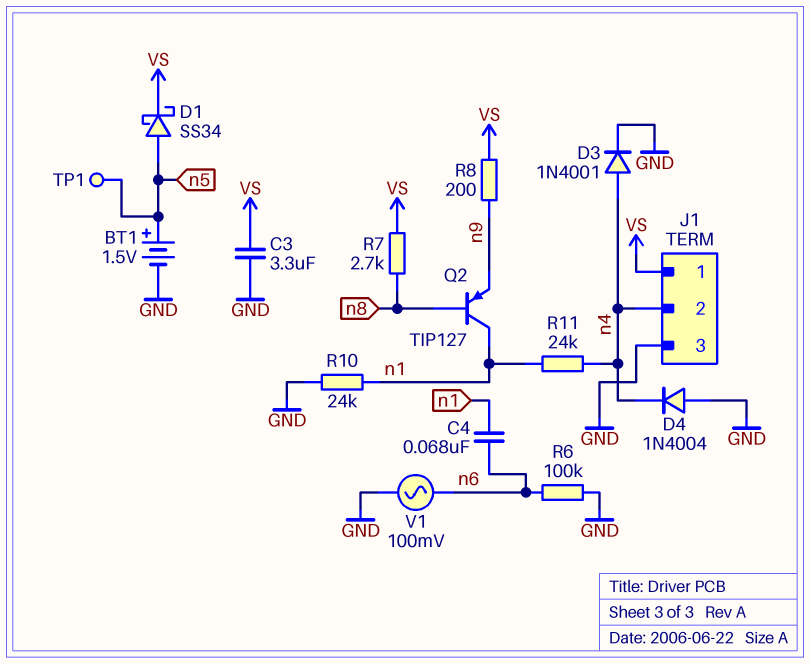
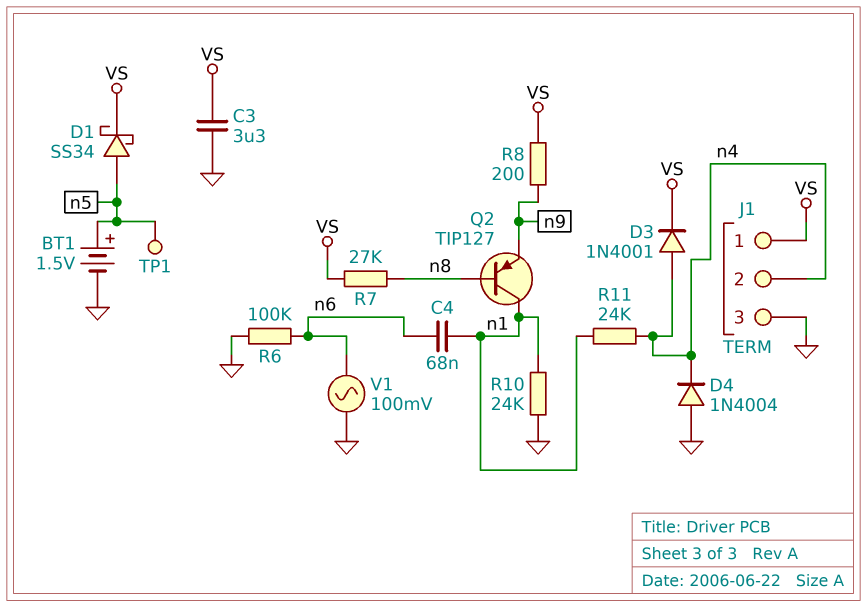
D3: diode 1N4001 (A n4, K GND) -> diode 1N4001 (A n4, K VS)
R7: 2.7k (VS, n8) -> 27k (VS, n8)

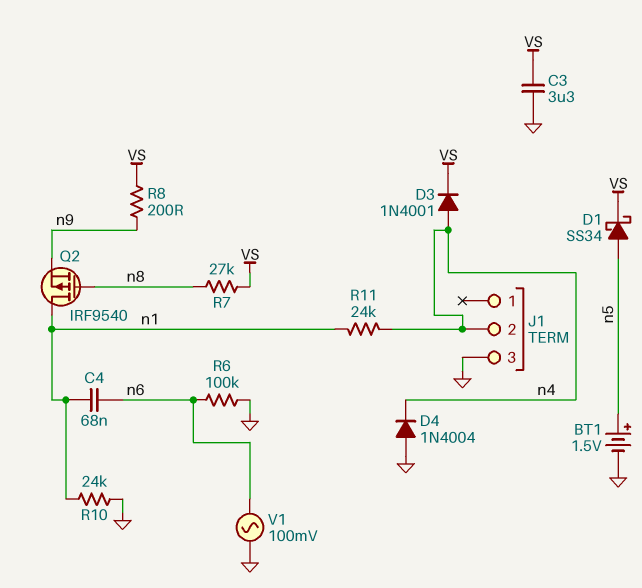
J1 pin 1: VS -> none
Q2: PNP TIP127 (B n8, C n1, E n9) -> PMOS IRF9540 (G n8, D n1, S n9)
TP1: test point (n5) -> none

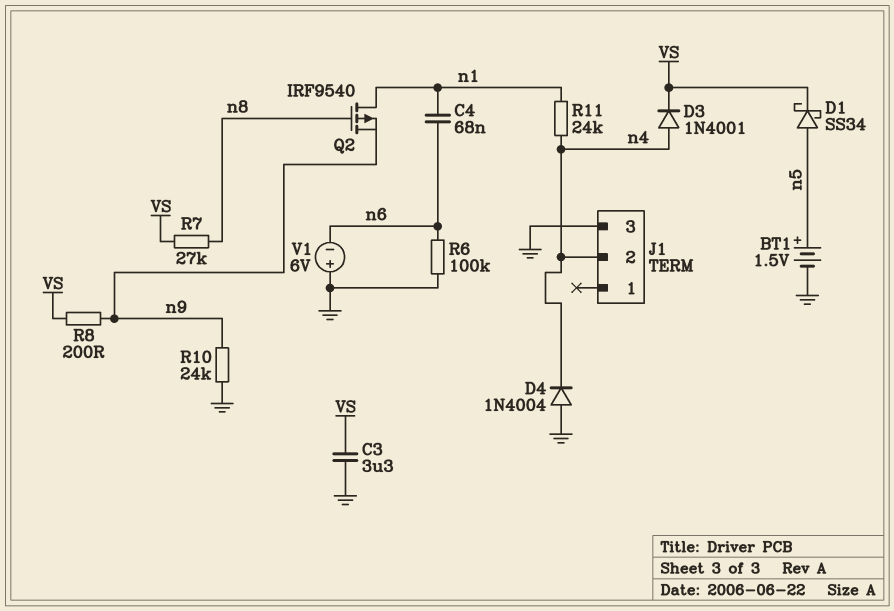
R10: 24k (GND, n1) -> 24k (GND, n9)
V1: AC 100mV (GND, n6) -> 6V (plus GND, minus n6)

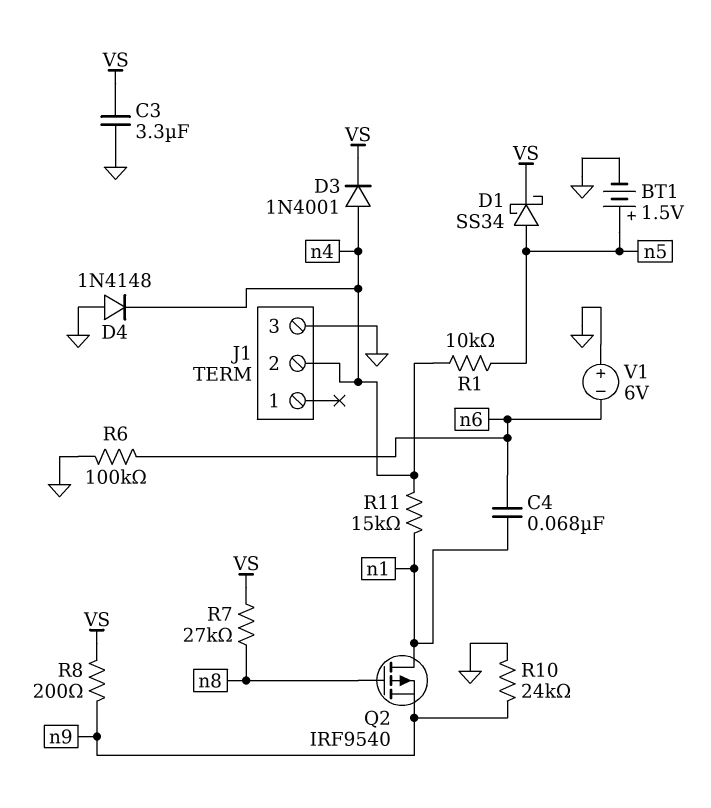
D4: diode 1N4004 (A GND, K n4) -> diode 1N4148 (A GND, K n4)
R1: none -> 10k (n4, n5)
R11: 24k (n1, n4) -> 15k (n1, n4)

